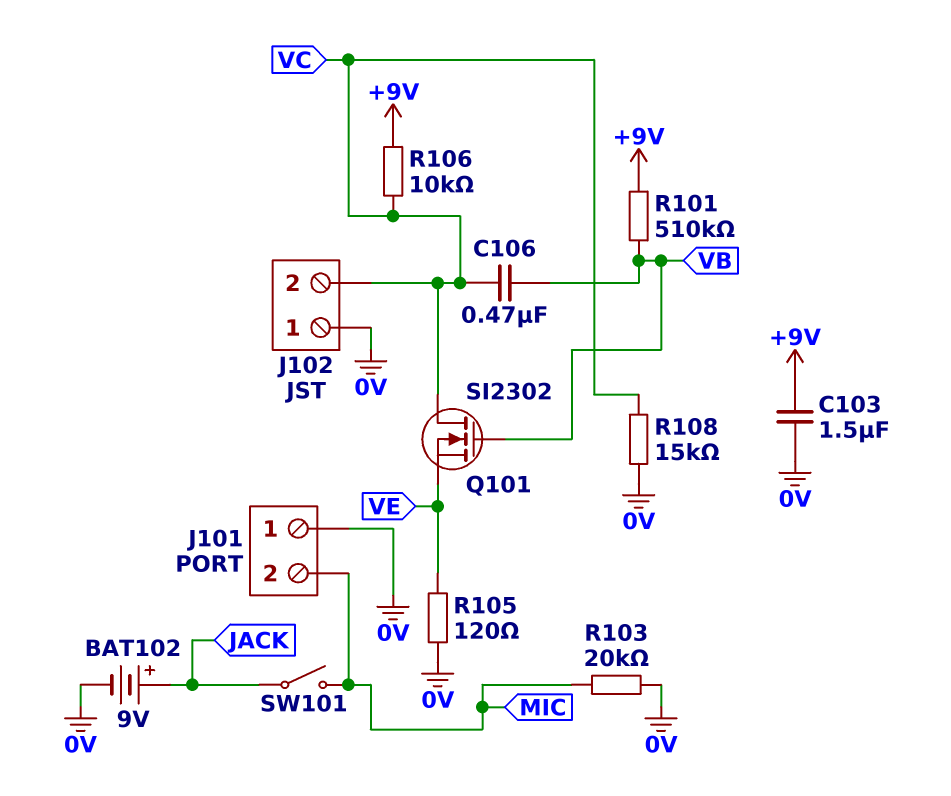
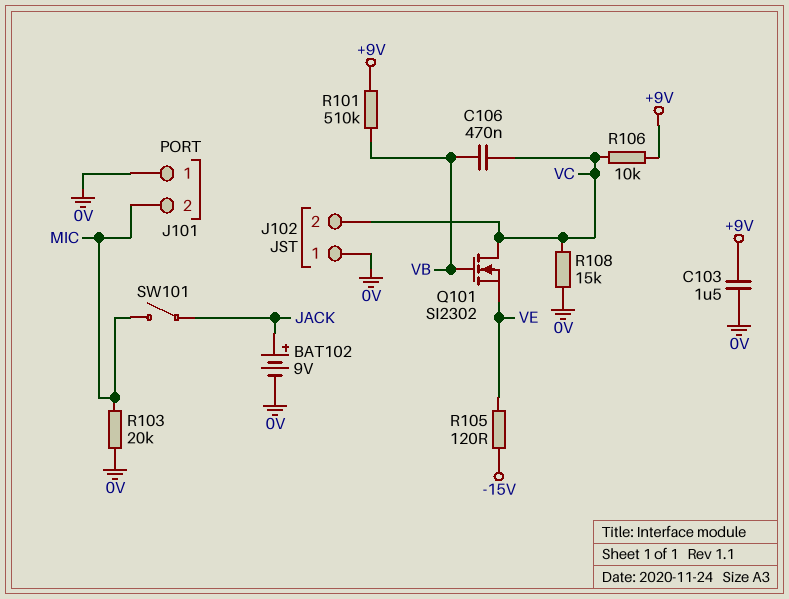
R105: 120 (0V, VE) -> 120 (-15V, VE)

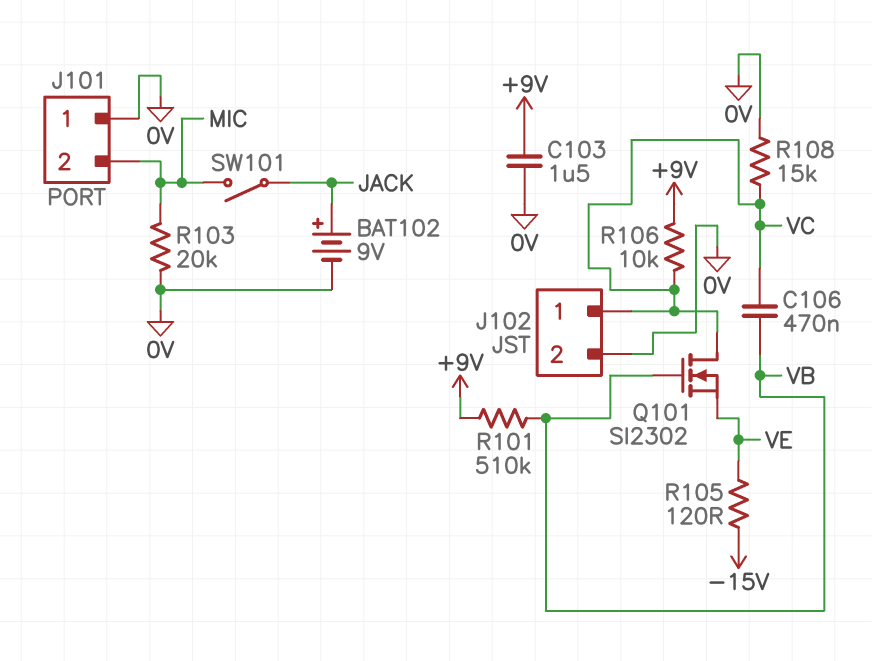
J102 pin 1: 0V -> VC
J102 pin 2: VC -> 0V

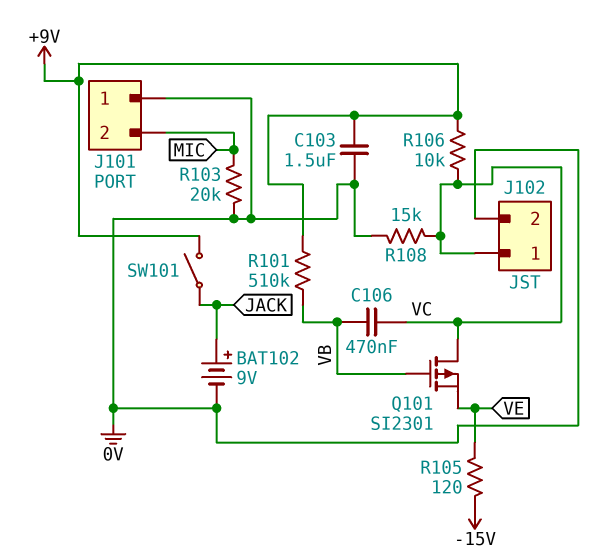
Q101: NMOS SI2302 (G VB, D VC, S VE) -> PMOS SI2301 (G VB, D VC, S VE)
SW101: switch (JACK, MIC) -> switch (+9V, JACK)

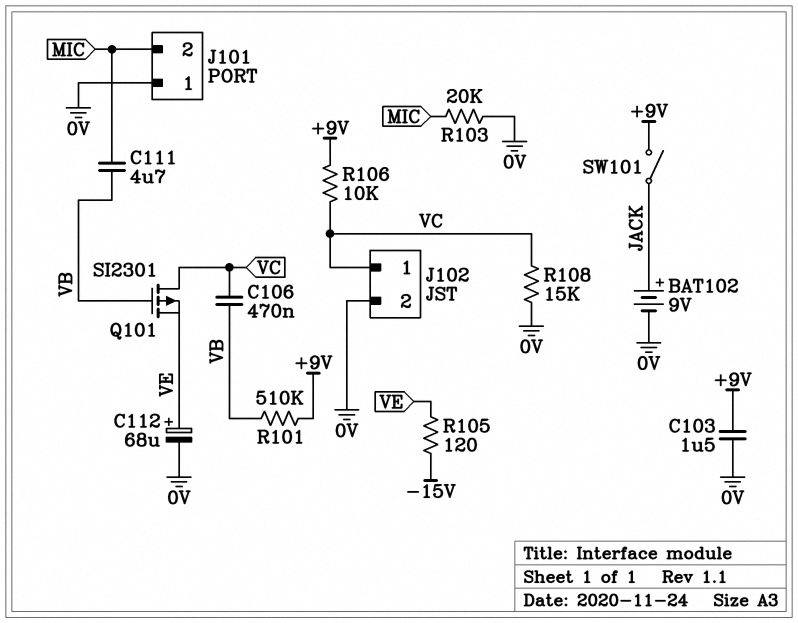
C111: none -> 4.7uF (MIC, VB)
C112: none -> 68uF (plus VE, minus 0V)

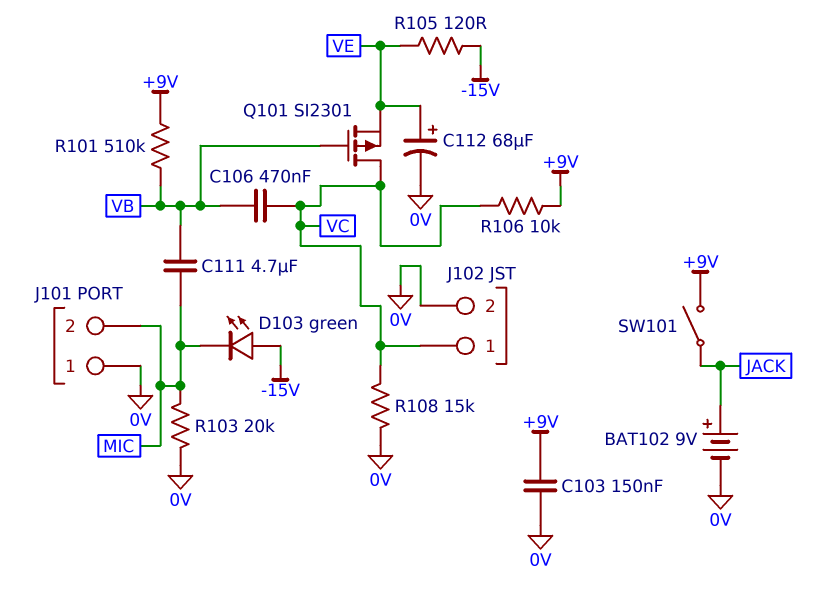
C103: 1.5uF (+9V, 0V) -> 150nF (+9V, 0V)
D103: none -> LED green (A -15V, K MIC)

